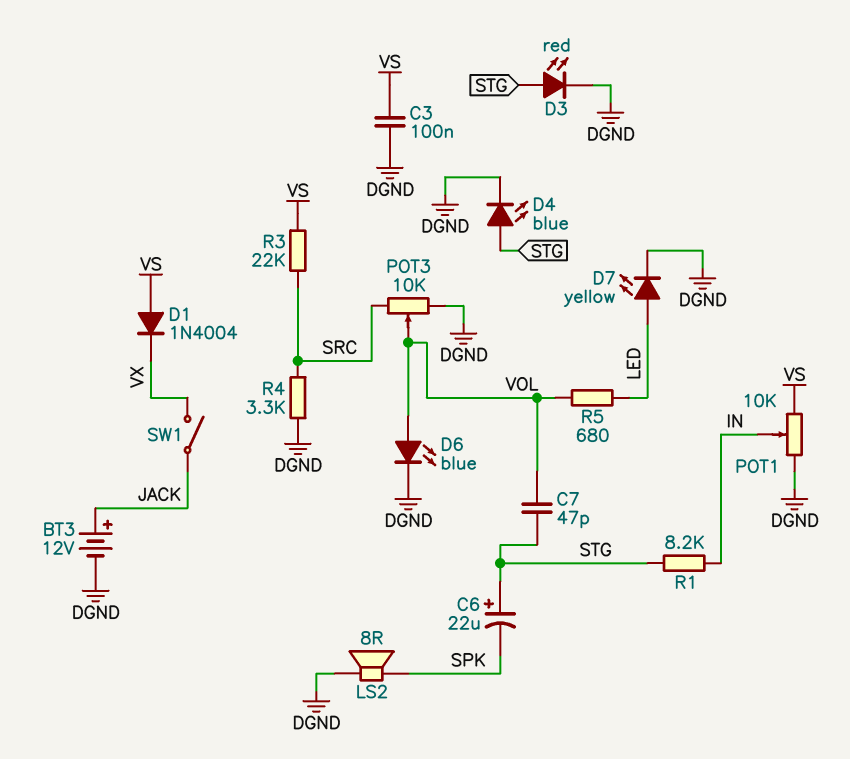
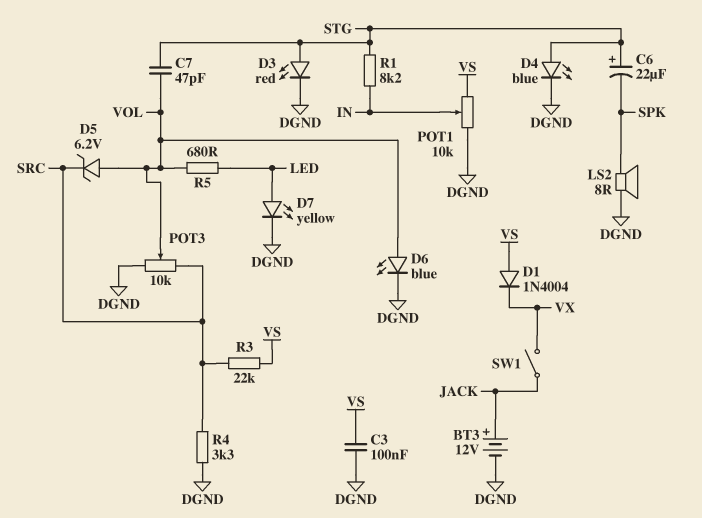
D5: none -> zener 6.2V (A VOL, K SRC)

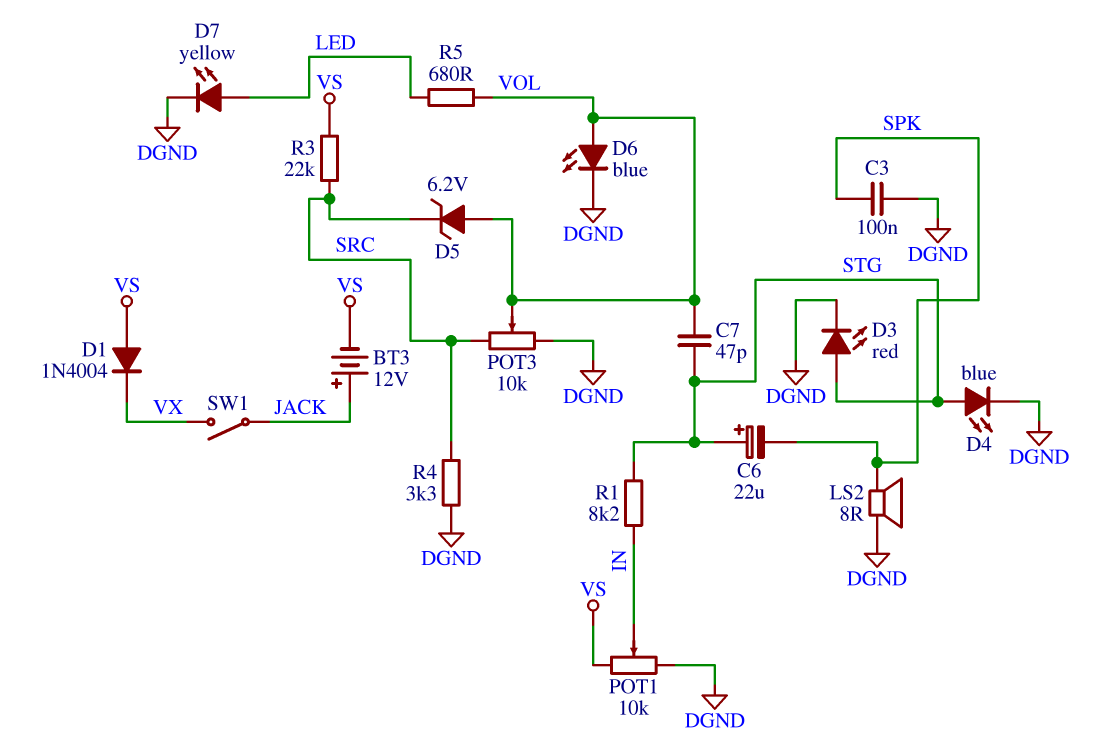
BT3: 12V (plus JACK, minus DGND) -> 12V (plus JACK, minus VS)
C3: 100nF (DGND, VS) -> 100nF (DGND, SPK)

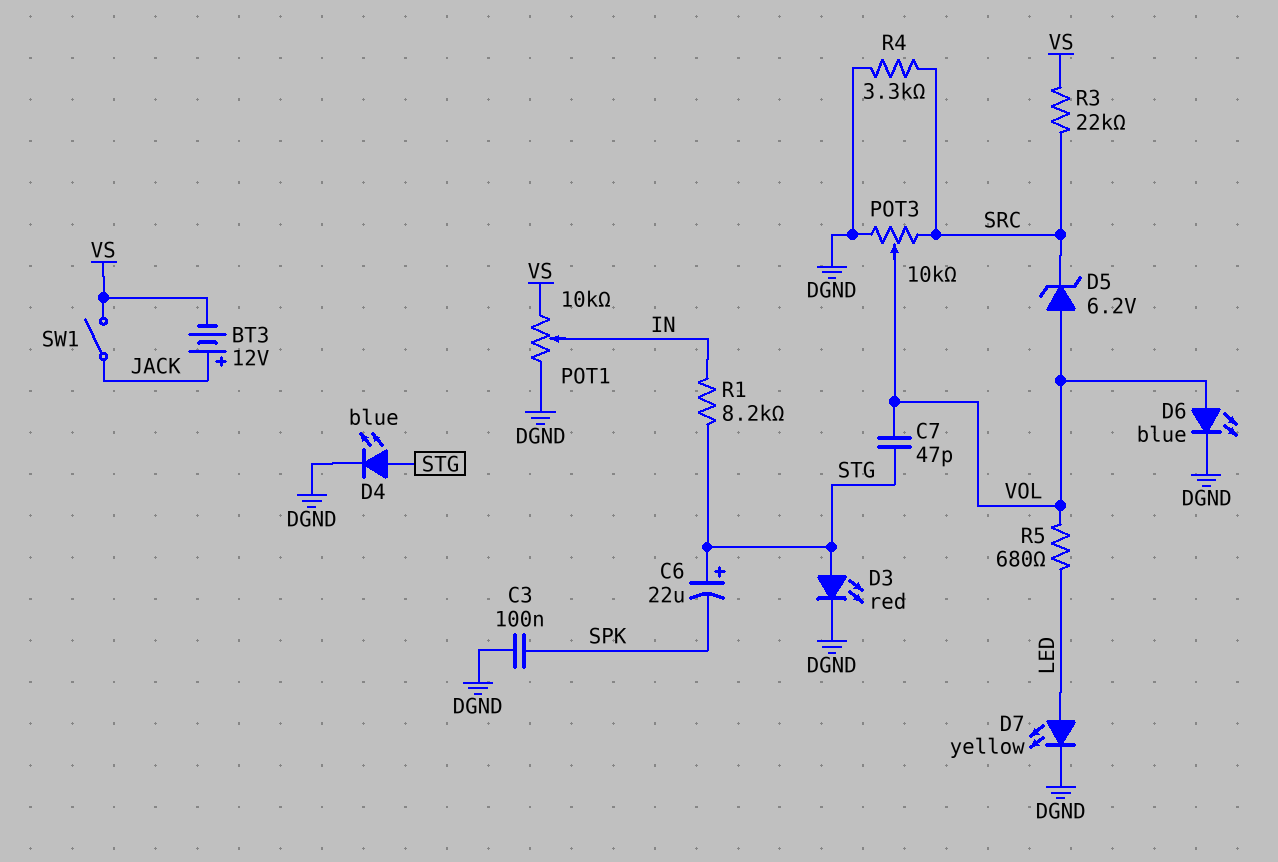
D1: diode 1N4004 (A VS, K VX) -> none
LS2: speaker 8R (DGND, SPK) -> none
SW1: switch (JACK, VX) -> switch (JACK, VS)

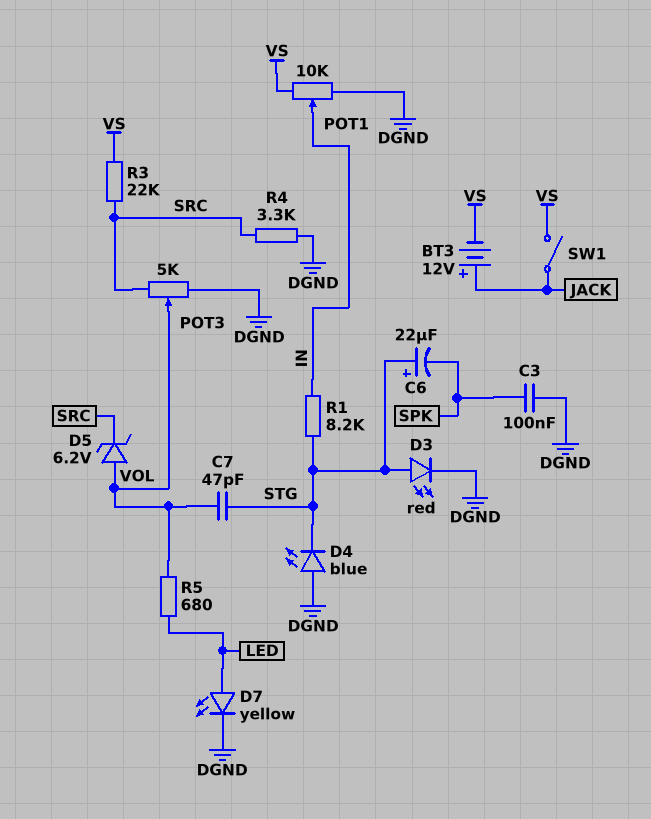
D4: LED blue (A STG, K DGND) -> LED blue (A DGND, K STG)
D6: LED blue (A VOL, K DGND) -> none
POT3: 10k (DGND, SRC, wiper VOL) -> 5k (DGND, SRC, wiper VOL)

